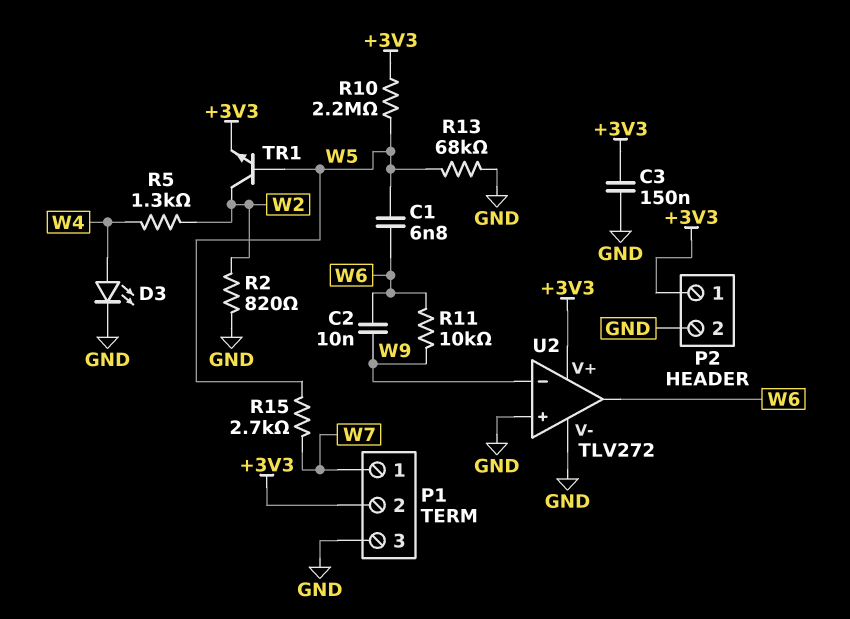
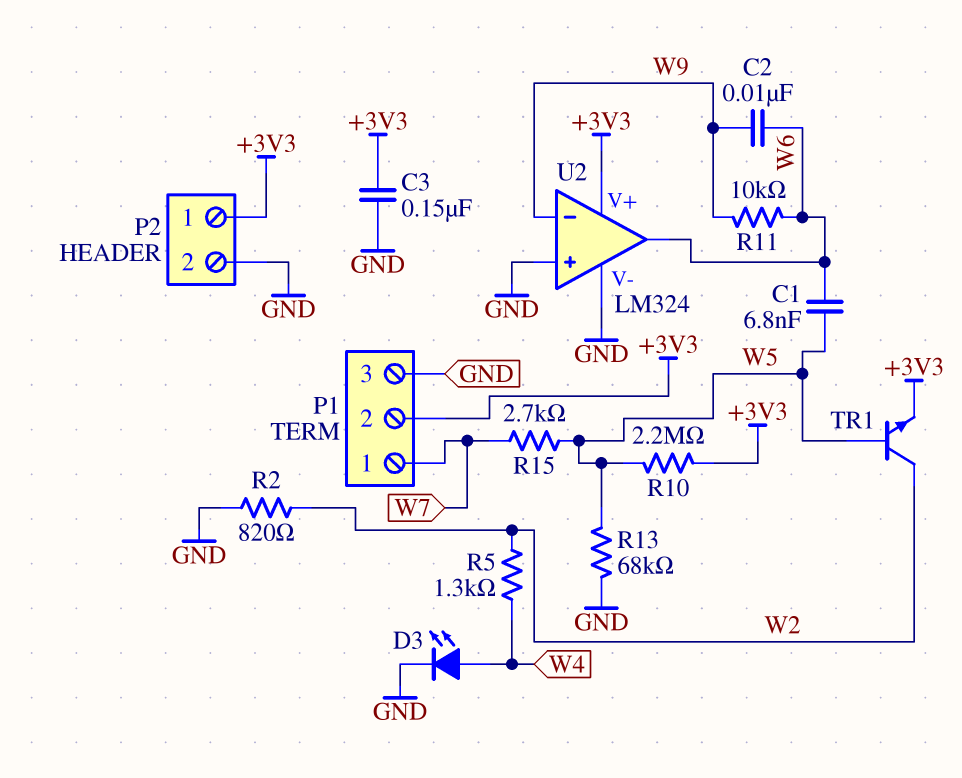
U2: TLV272 -> LM324

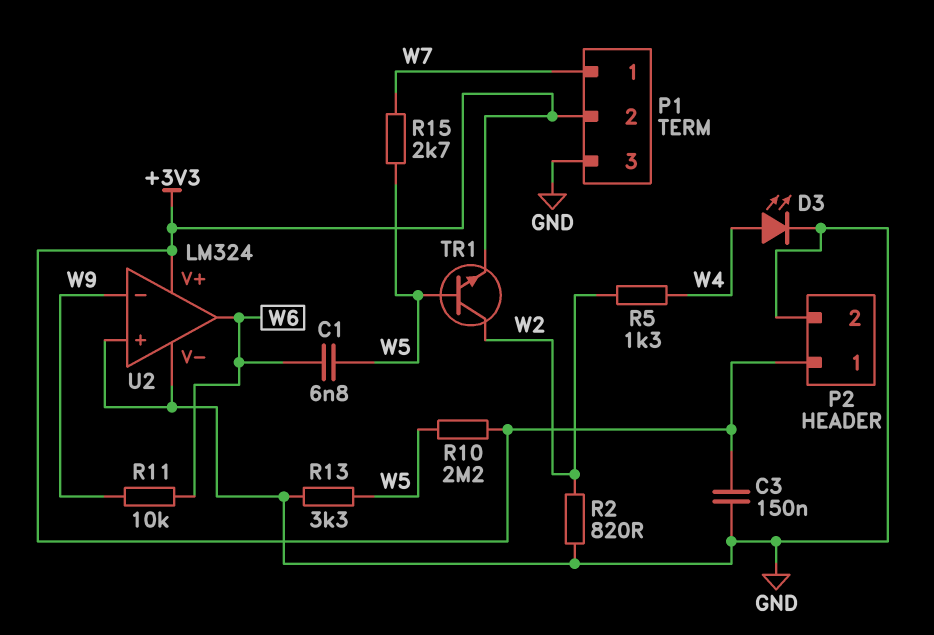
C2: 10nF (W6, W9) -> none
R13: 68k (GND, W5) -> 3.3k (GND, W5)

